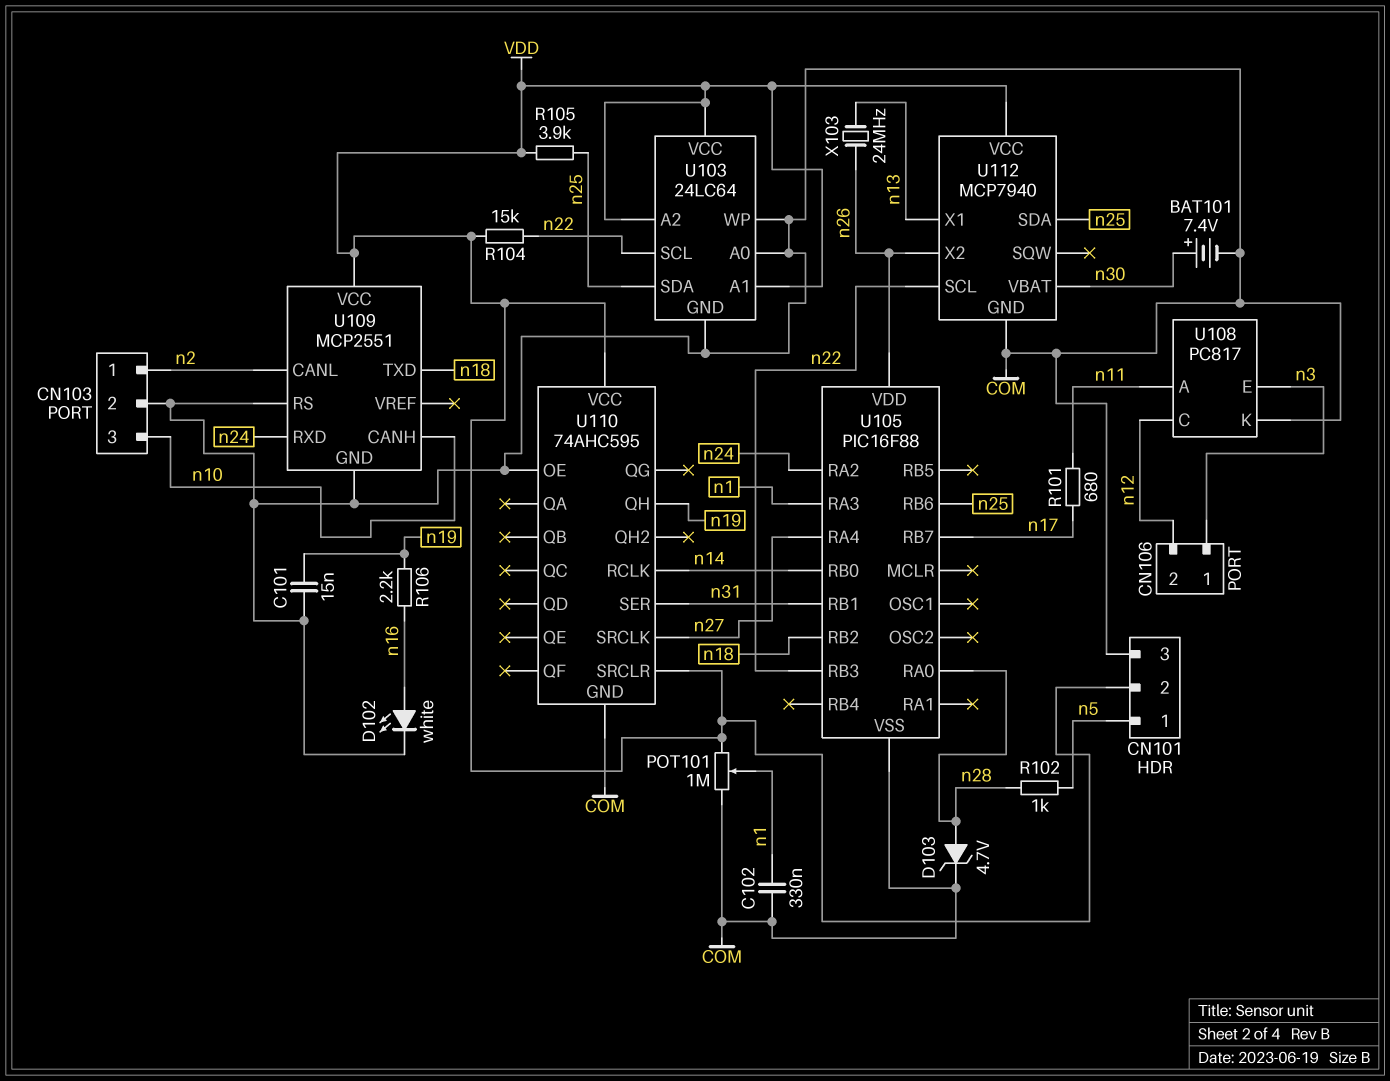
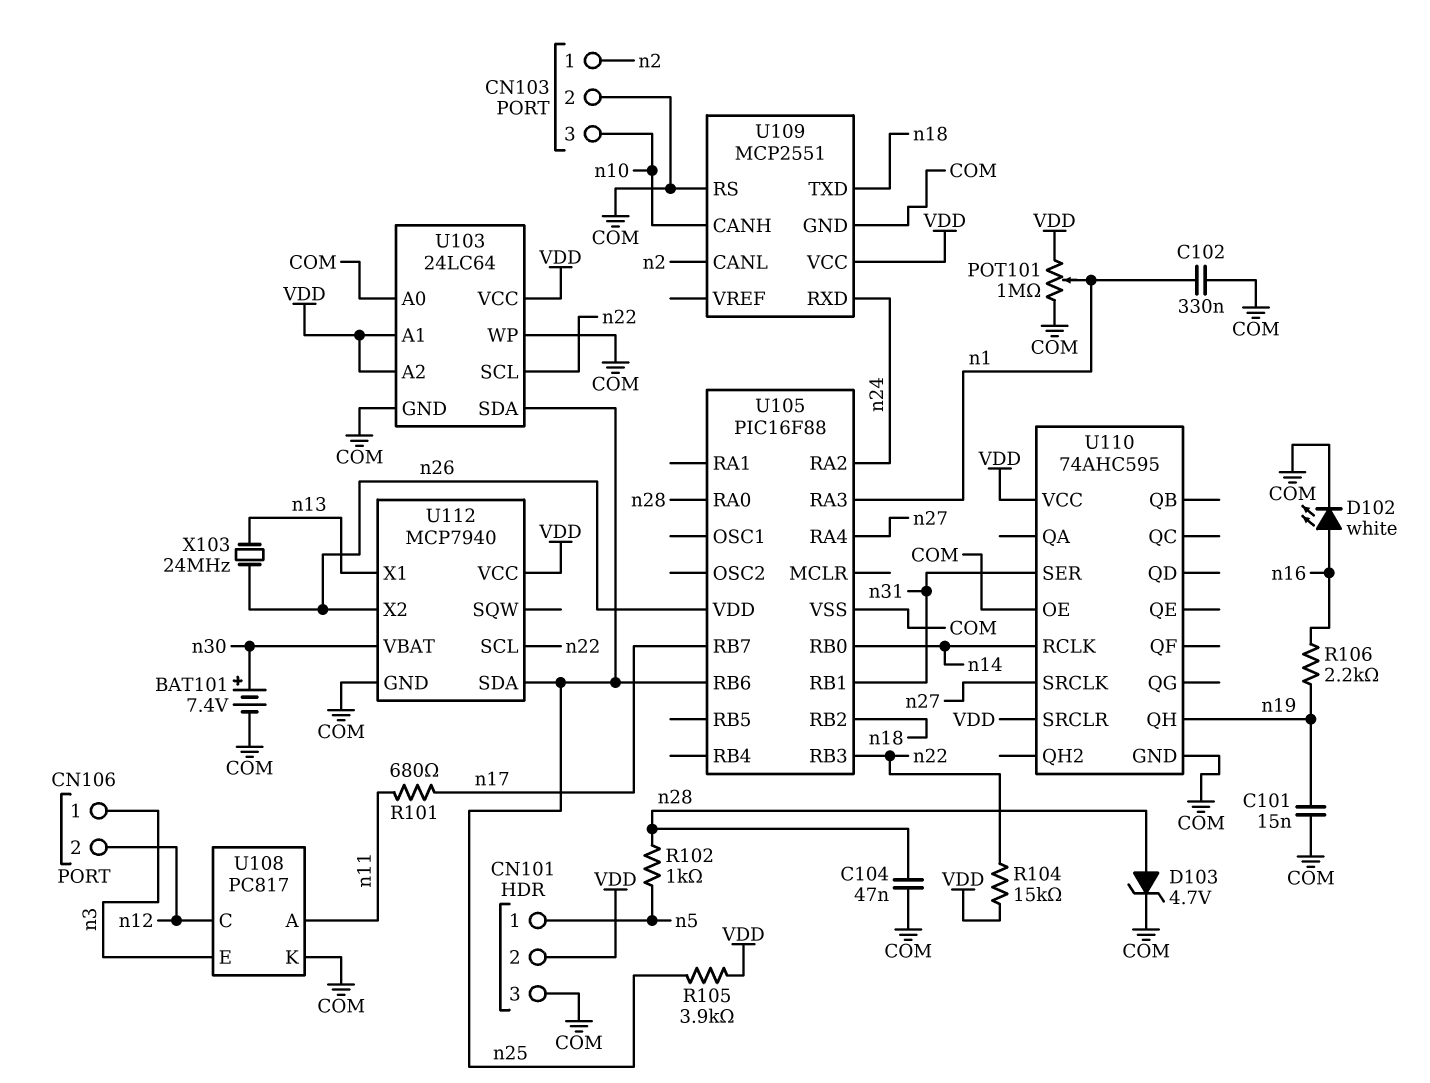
C104: none -> 47nF (COM, n28)

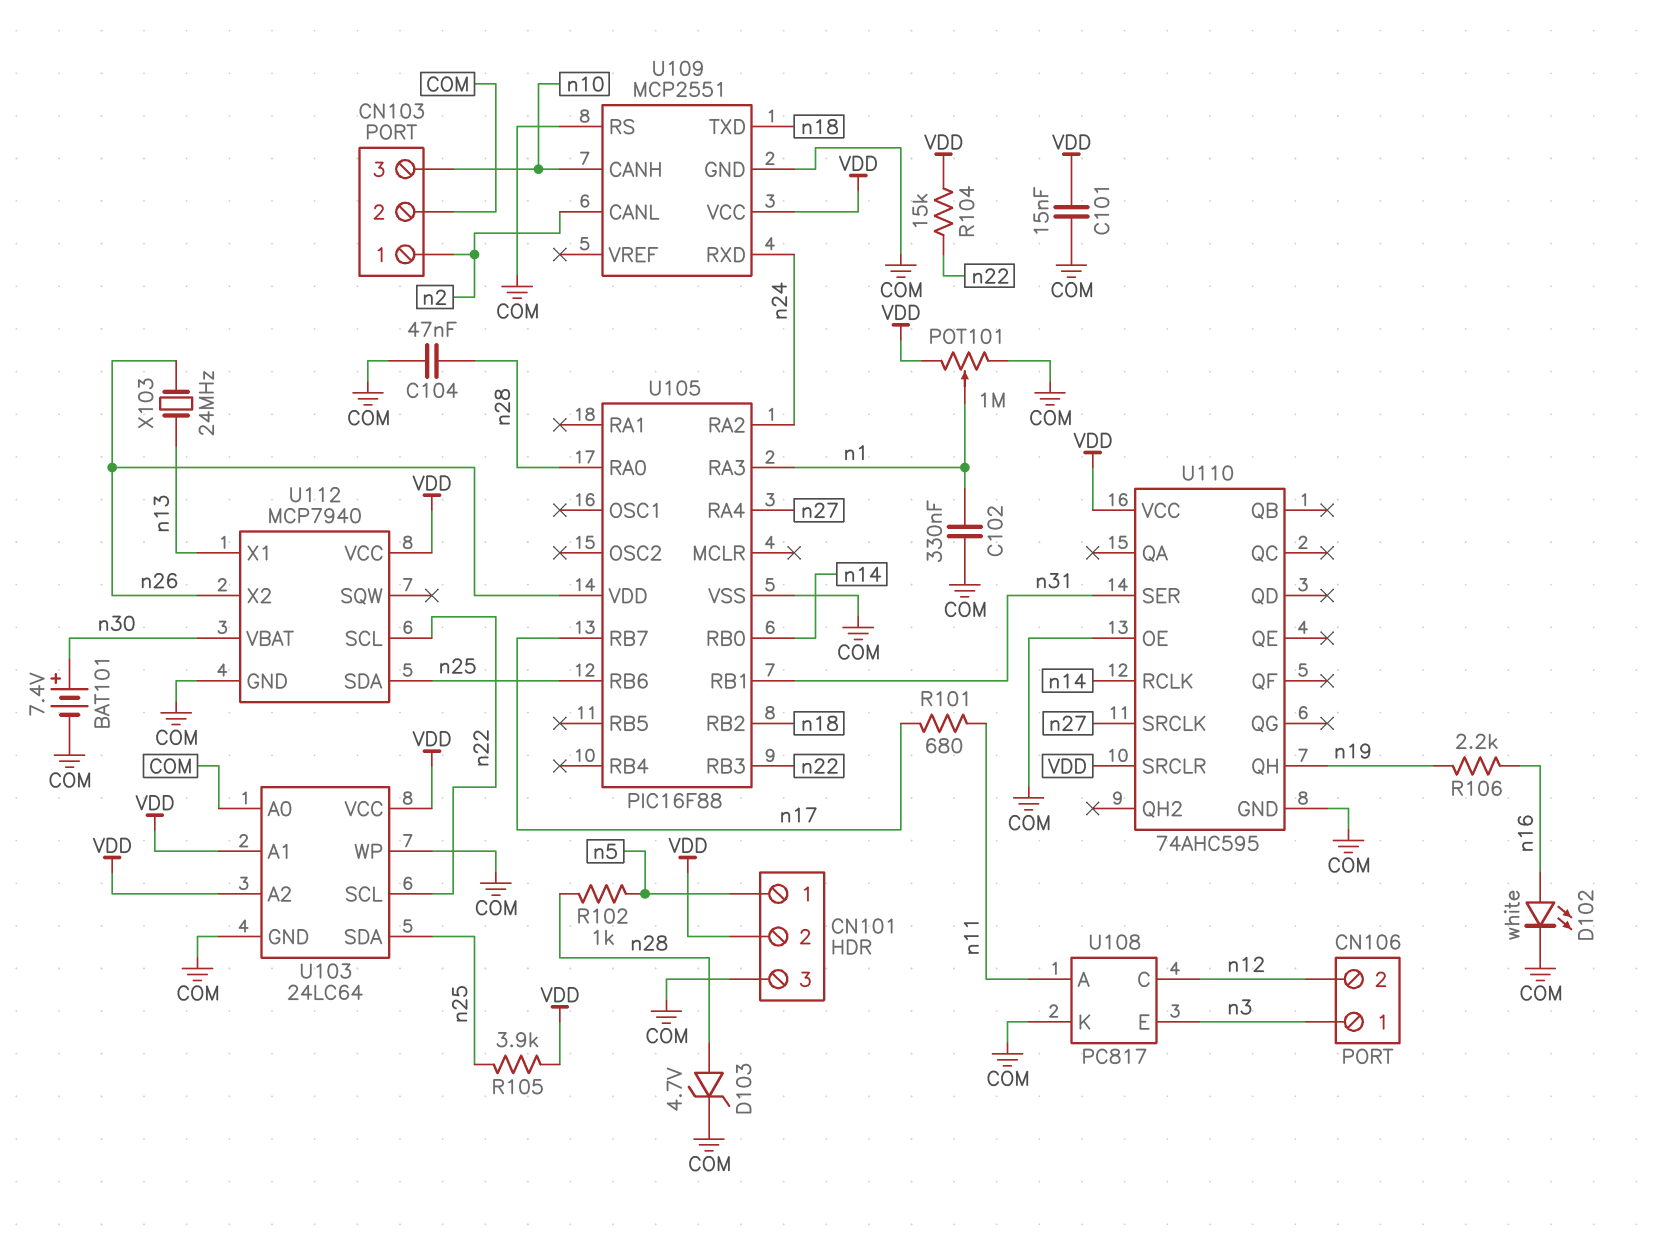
C101: 15nF (COM, n19) -> 15nF (COM, VDD)

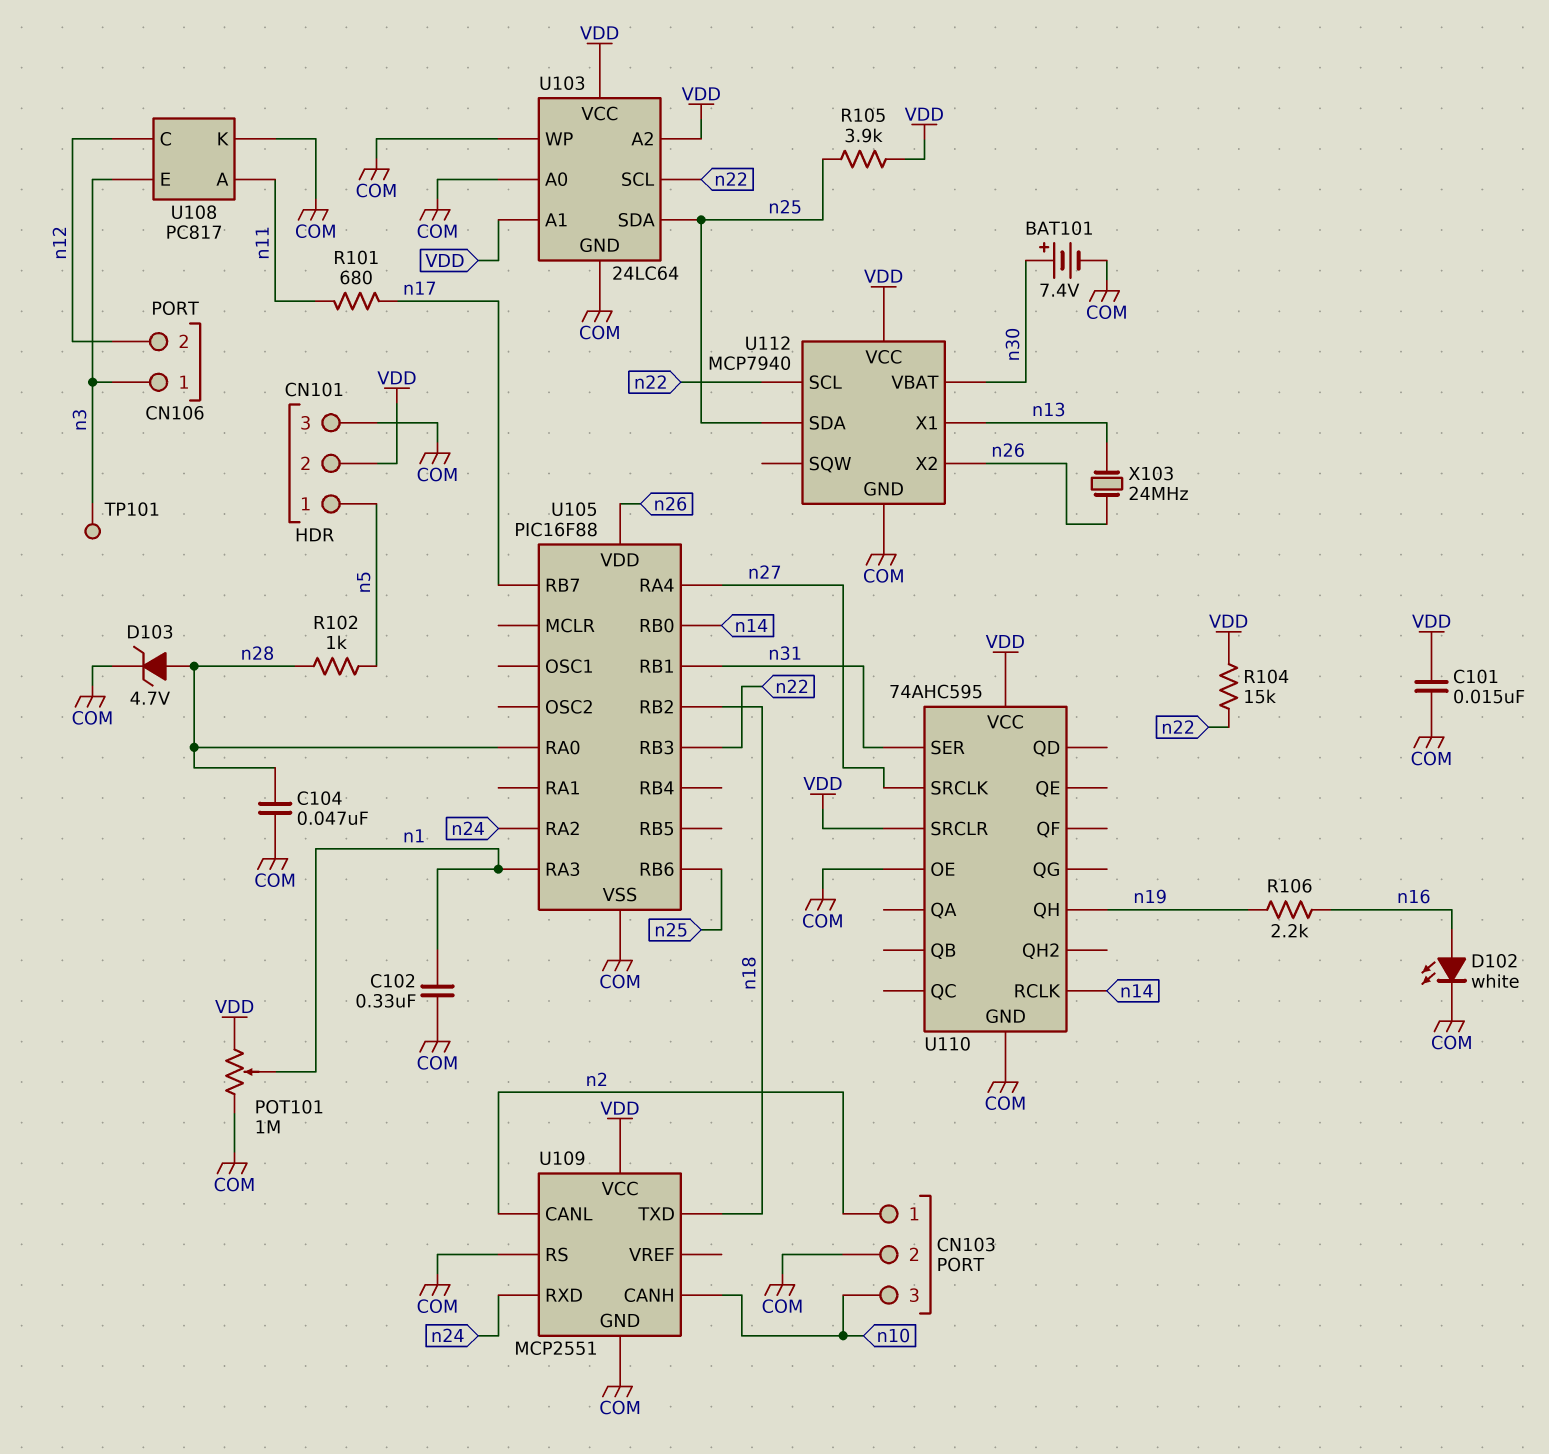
TP101: none -> test point (n3)

